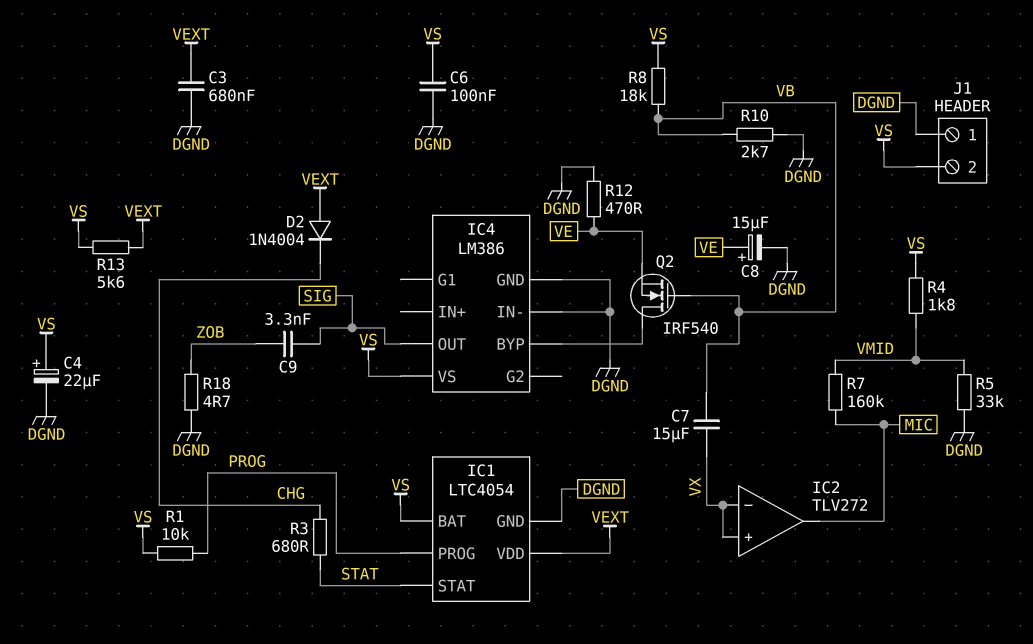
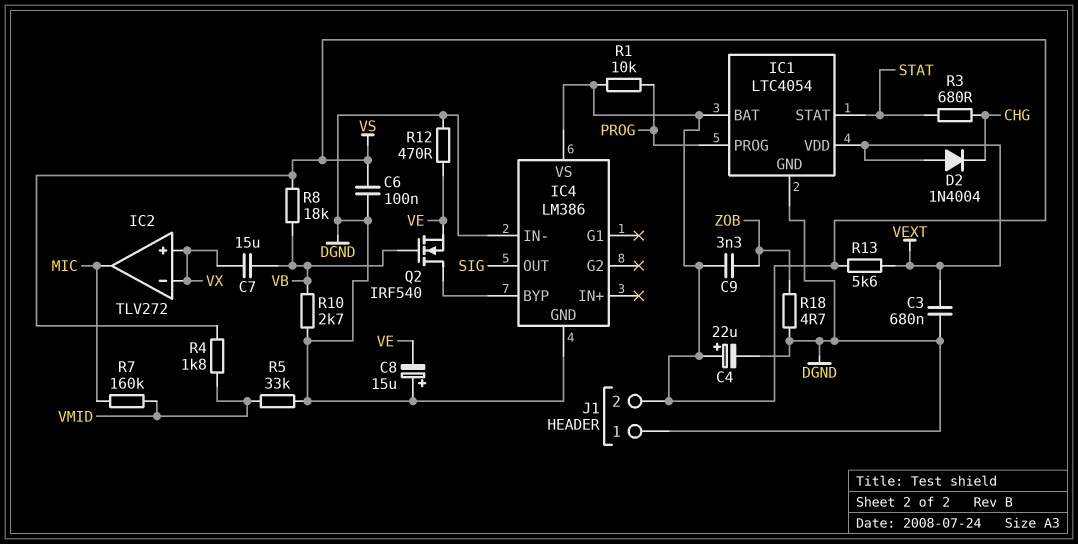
C8: 15uF (plus VE, minus DGND) -> 15uF (plus DGND, minus VE)
C9: 3.3nF (SIG, ZOB) -> 3.3nF (VS, ZOB)

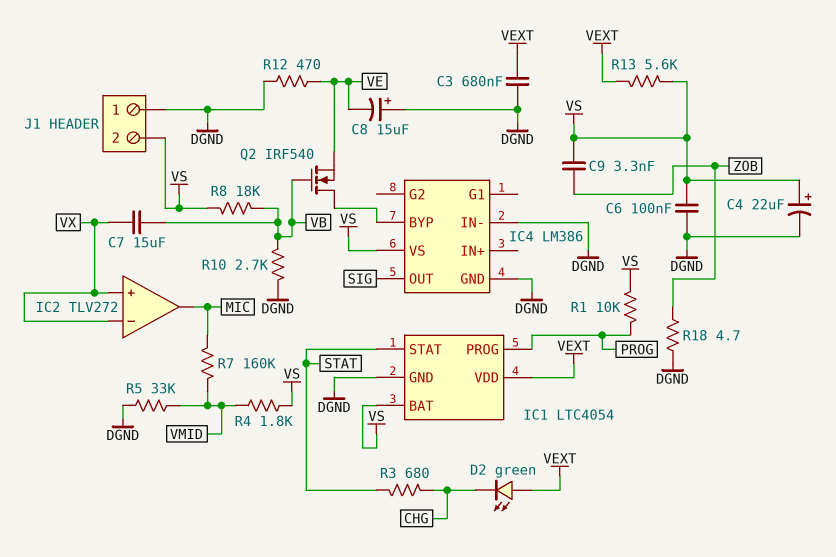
D2: diode 1N4004 (A VEXT, K CHG) -> LED green (A VEXT, K CHG)

